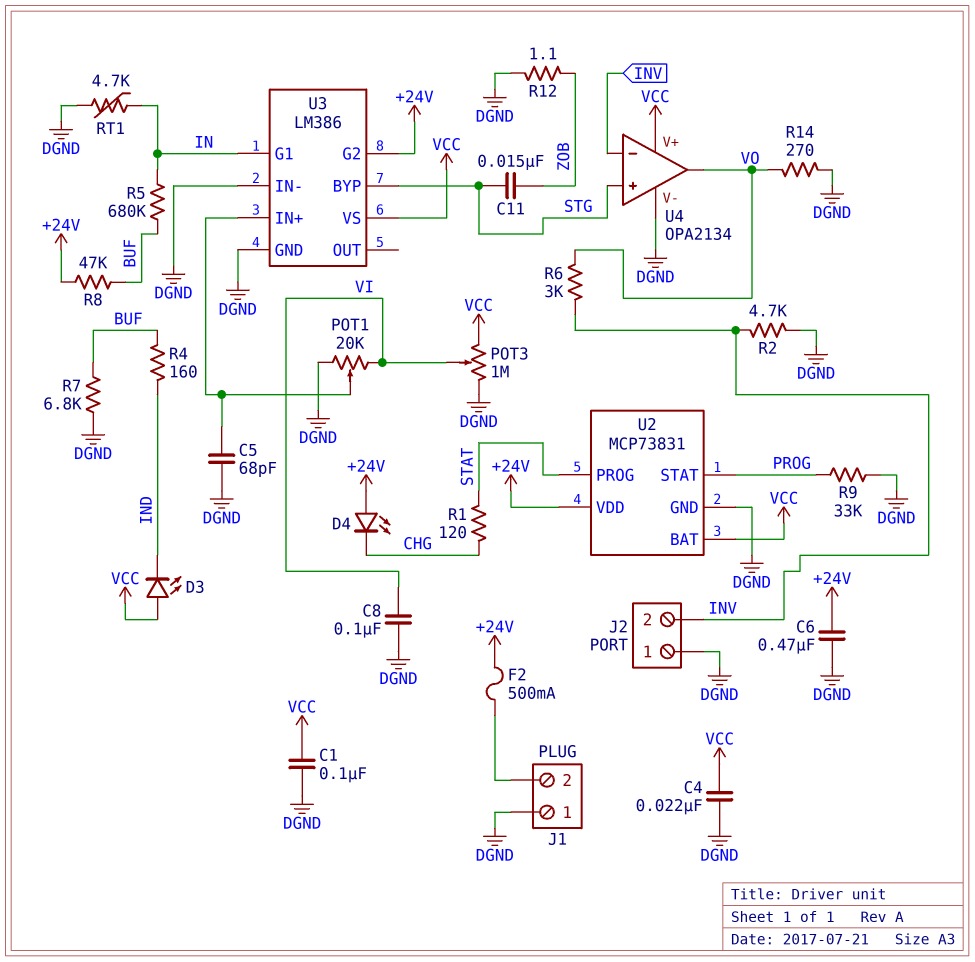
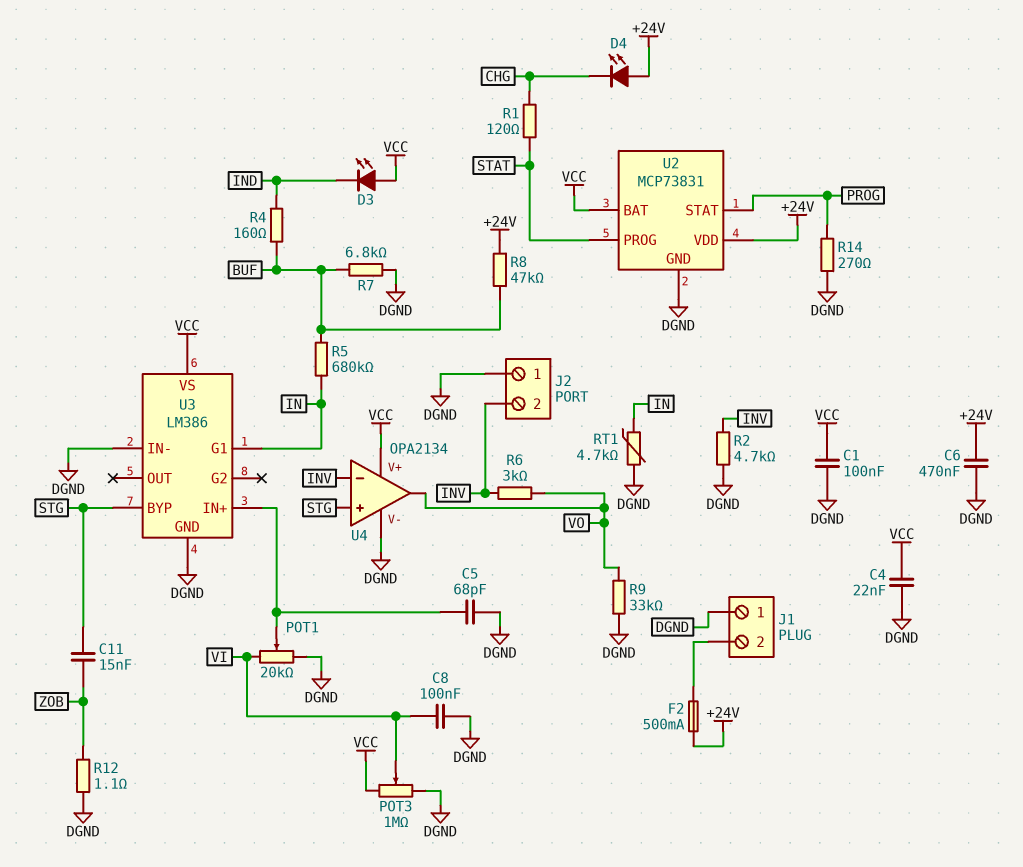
R9: 33k (DGND, PROG) -> 33k (DGND, VO)
R14: 270 (DGND, VO) -> 270 (DGND, PROG)
U3 pin G2: +24V -> none

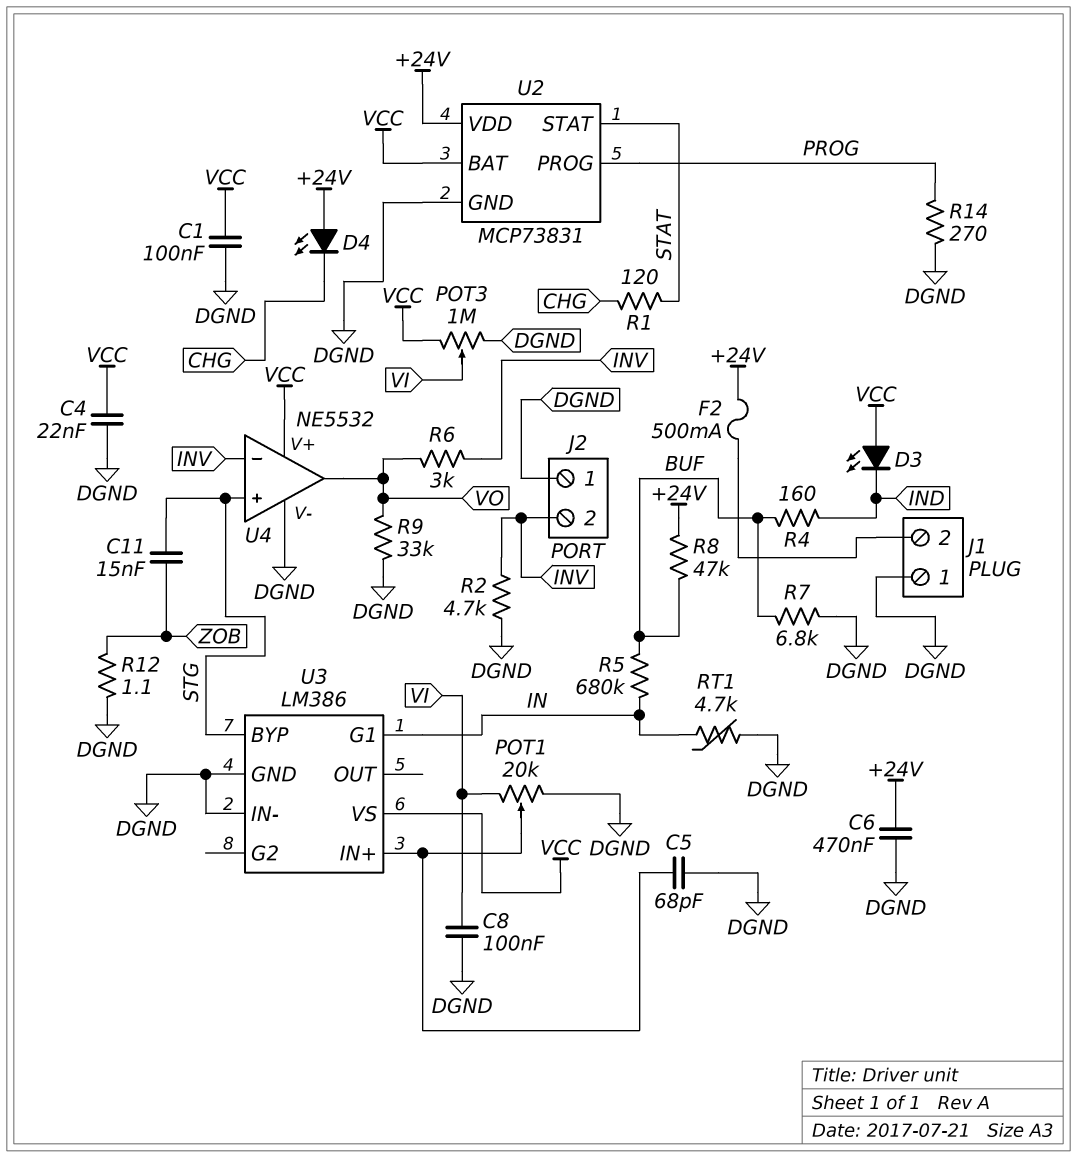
U2 pin PROG: STAT -> PROG
U2 pin STAT: PROG -> STAT
U4: OPA2134 -> NE5532

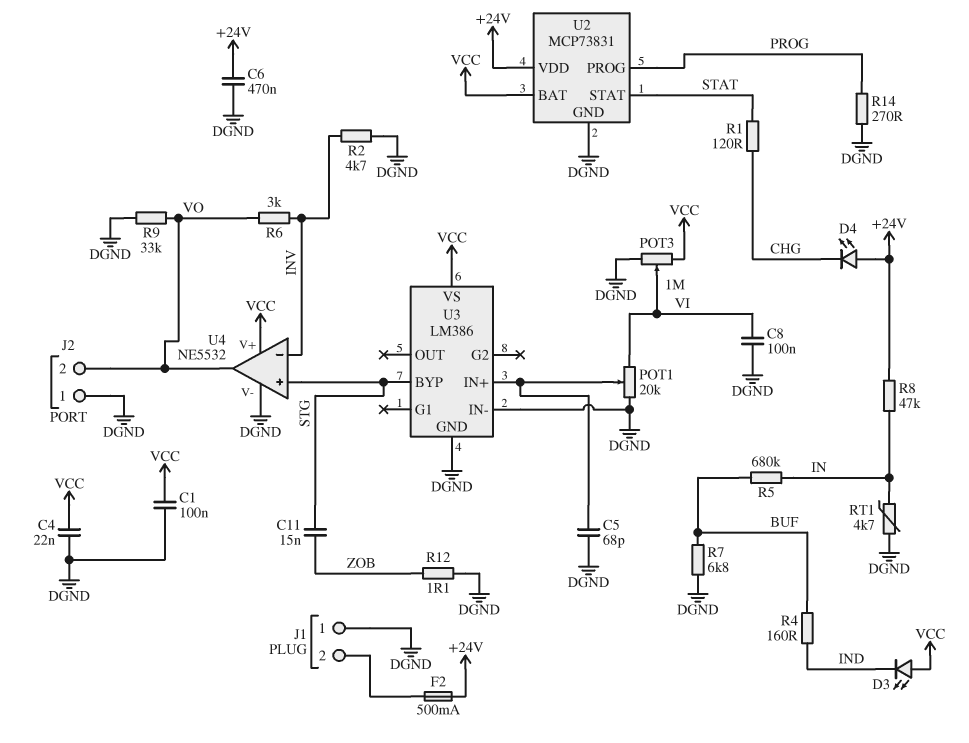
J2 pin 2: INV -> VO
R8: 47k (+24V, BUF) -> 47k (+24V, IN)
U3 pin G1: IN -> none

